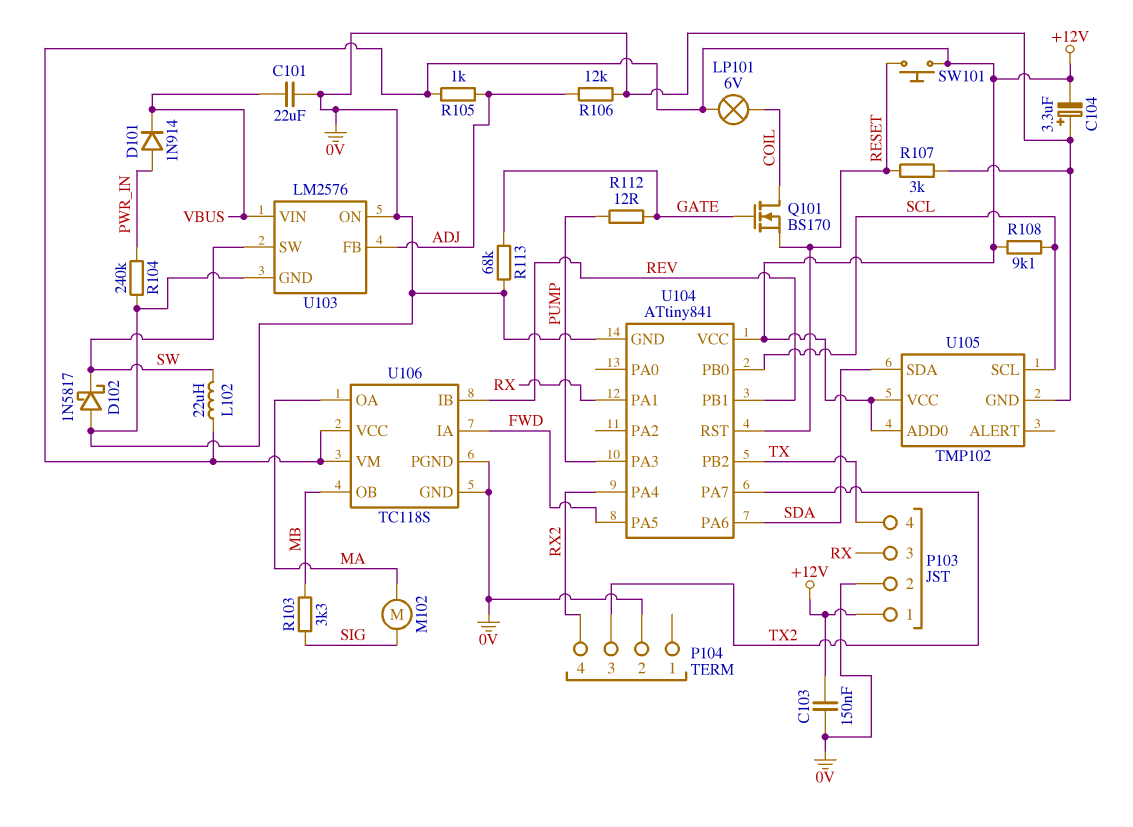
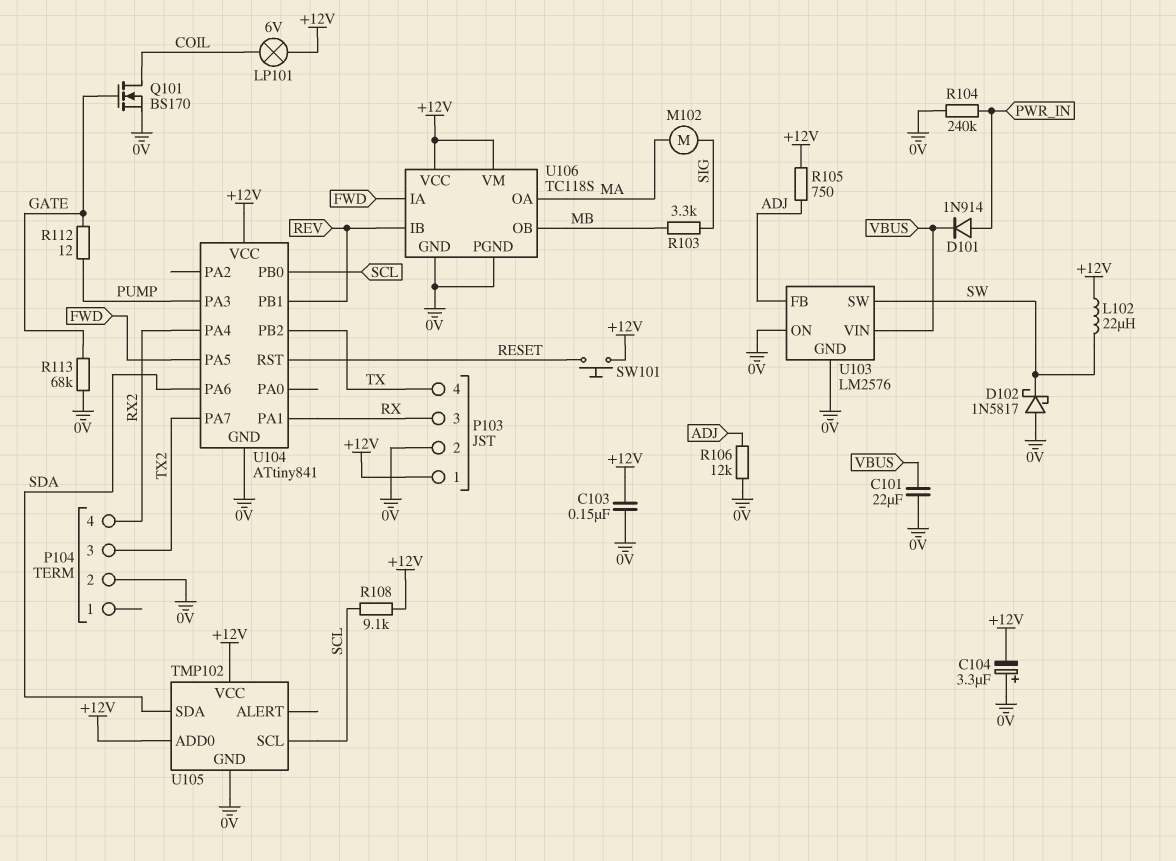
Q101: NMOS BS170 (G GATE, D COIL, S RESET) -> NMOS BS170 (G GATE, D COIL, S 0V)
R105: 1k (+12V, ADJ) -> 750 (+12V, ADJ)
R107: 3k (0V, RESET) -> none

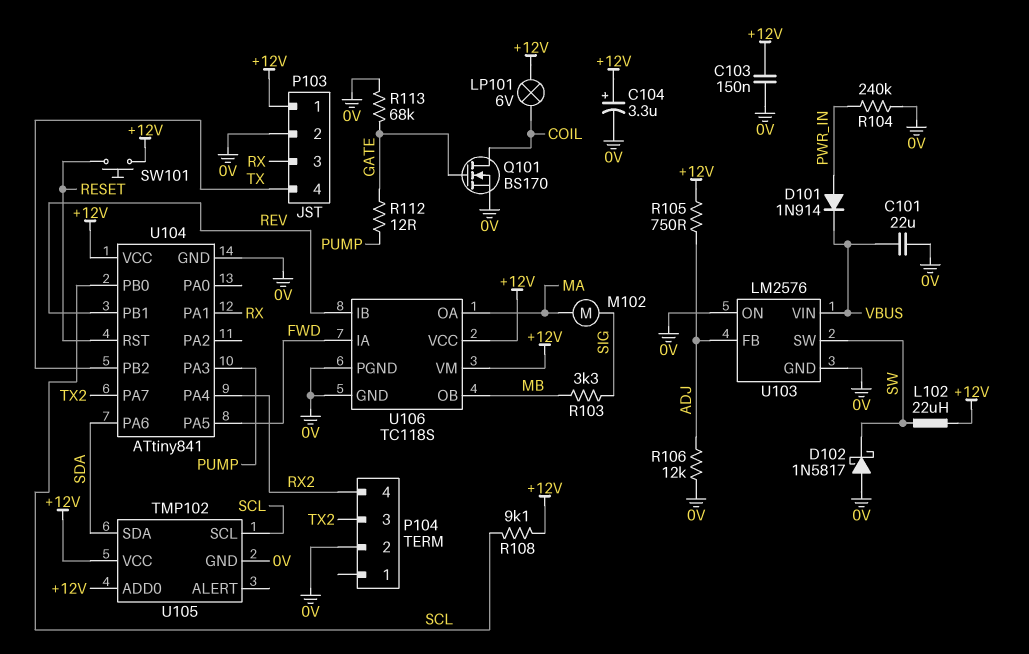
C104: 3.3uF (plus 0V, minus +12V) -> 3.3uF (plus +12V, minus 0V)

